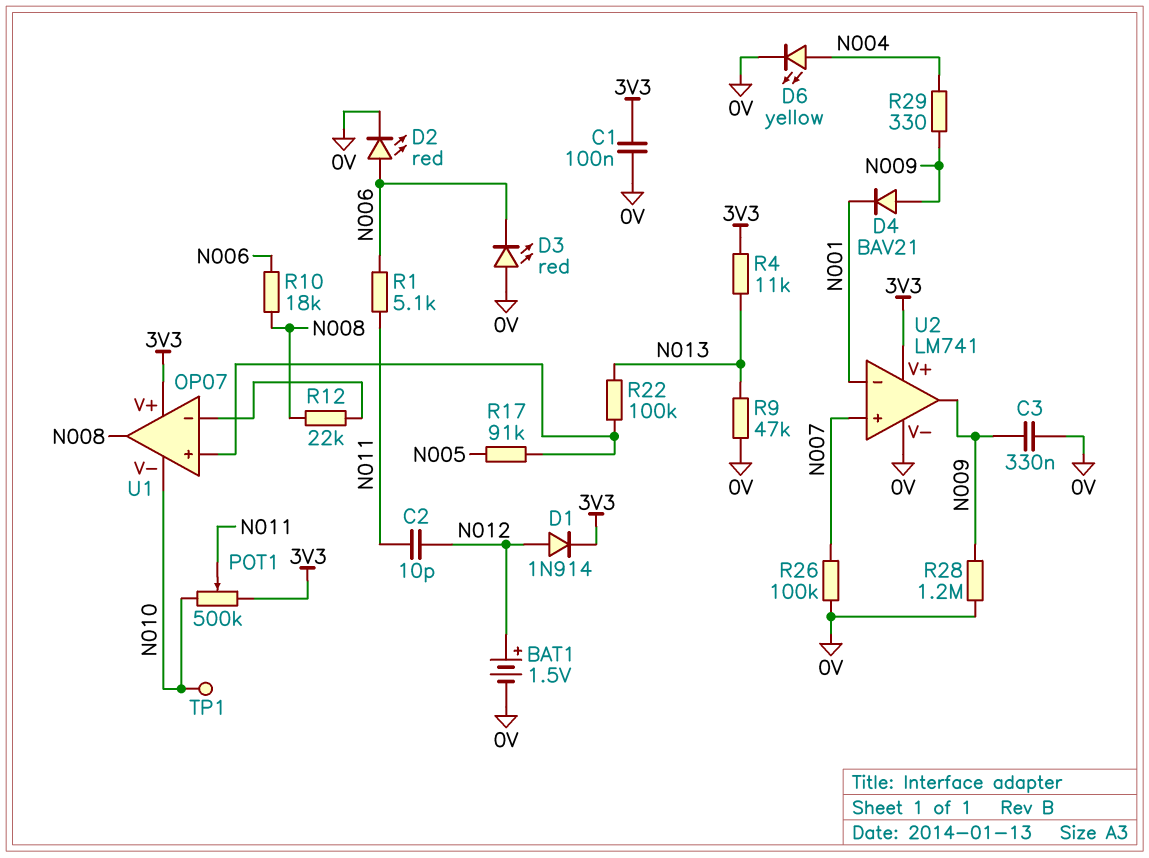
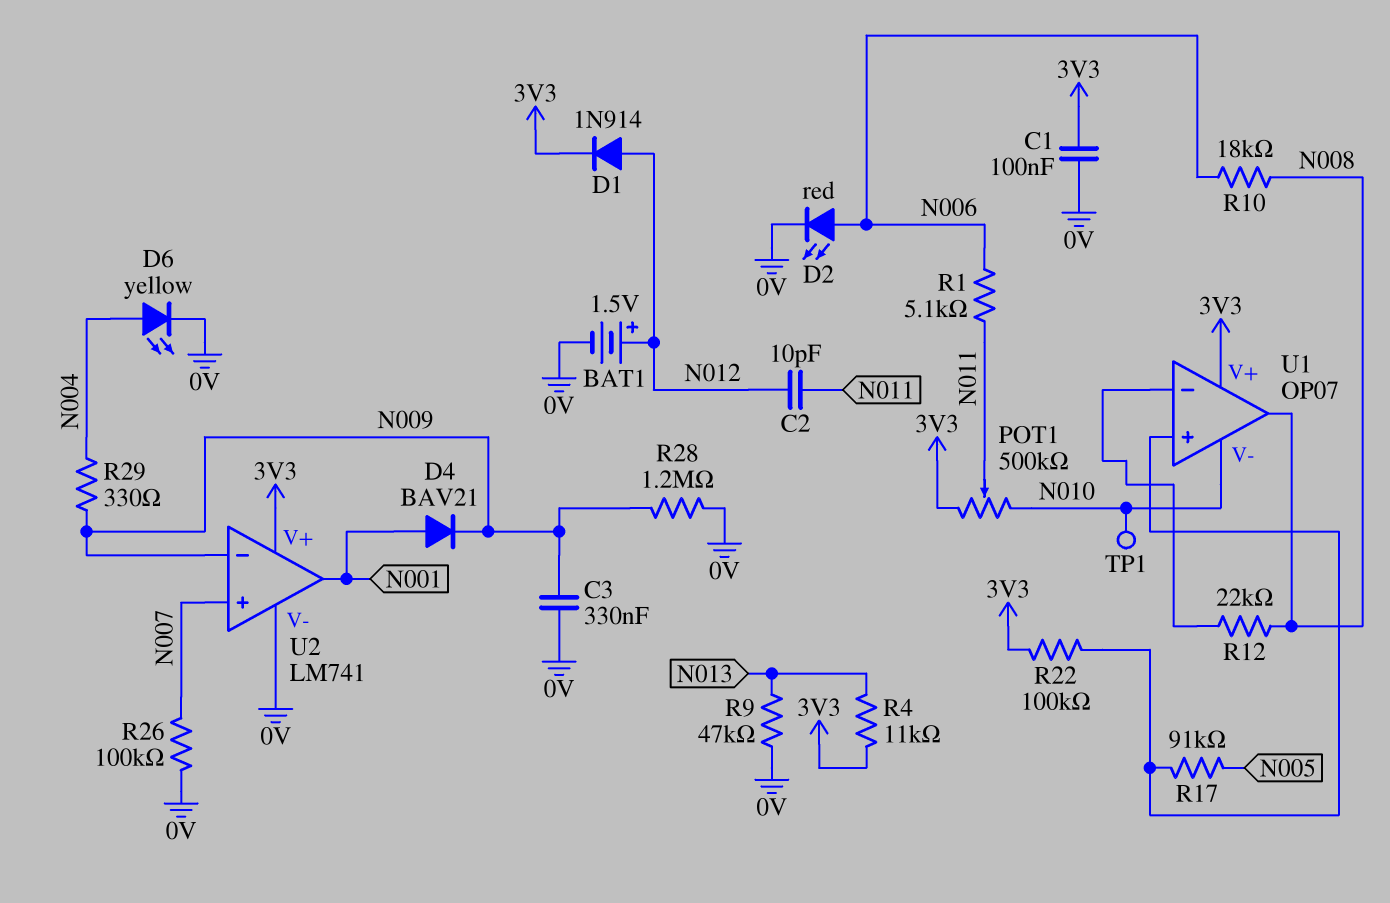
D3: LED red (A 0V, K N006) -> none
D4: diode BAV21 (A N009, K N001) -> diode BAV21 (A N001, K N009)
R22: 100k (N013, U1/in+) -> 100k (3V3, U1/in+)
U2 pin in-: N001 -> N009
U2 pin out: N009 -> N001

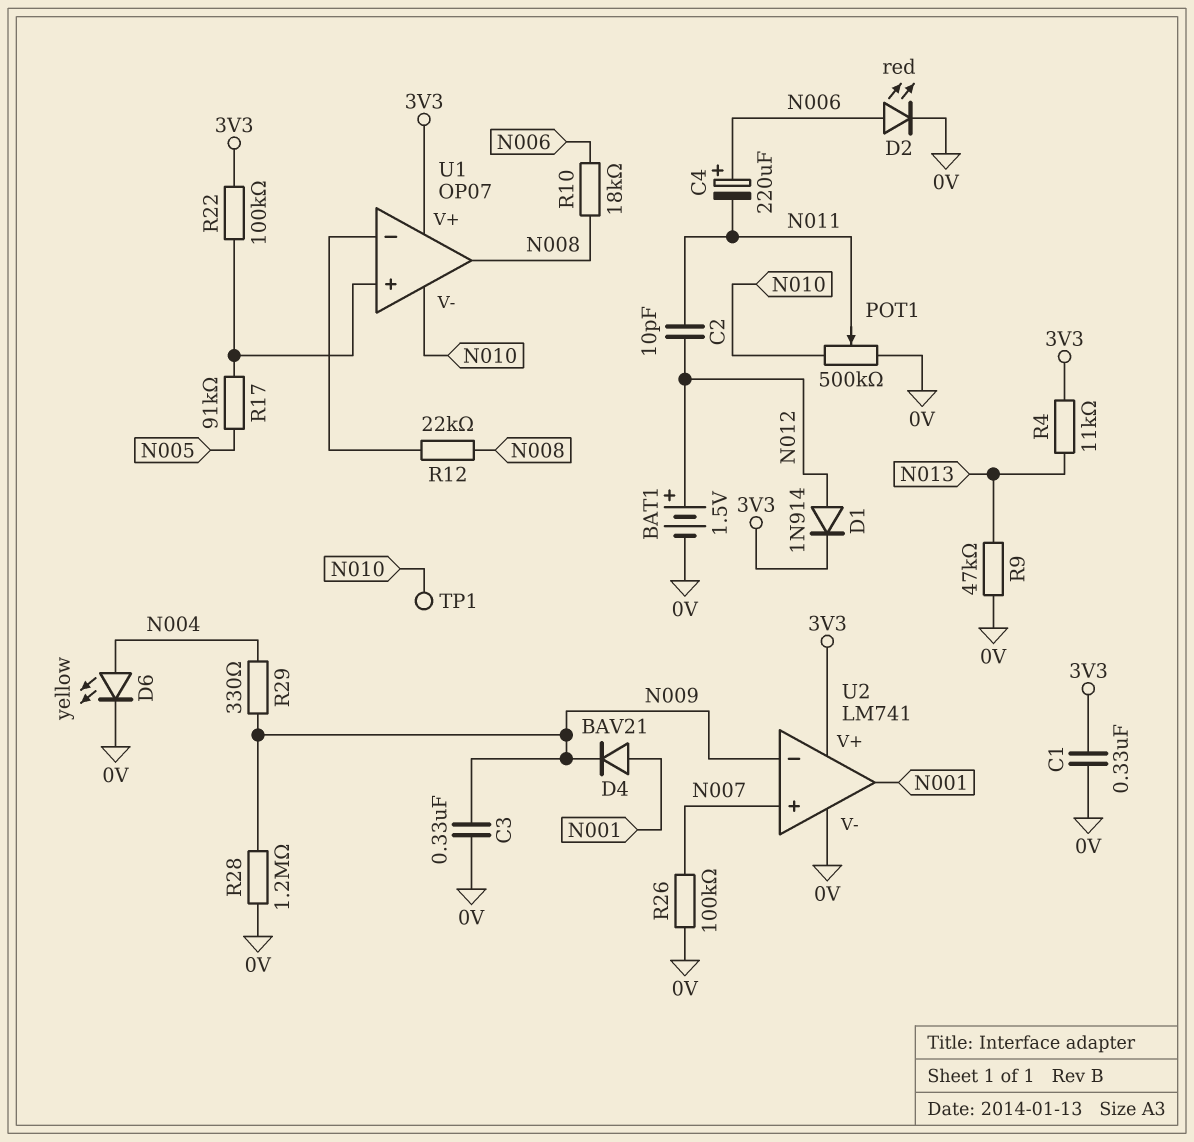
C1: 100nF (0V, 3V3) -> 330nF (0V, 3V3)
C4: none -> 220uF (plus N006, minus N011)
POT1: 500k (3V3, N010, wiper N011) -> 500k (0V, N010, wiper N011)
R1: 5.1k (N006, N011) -> none

